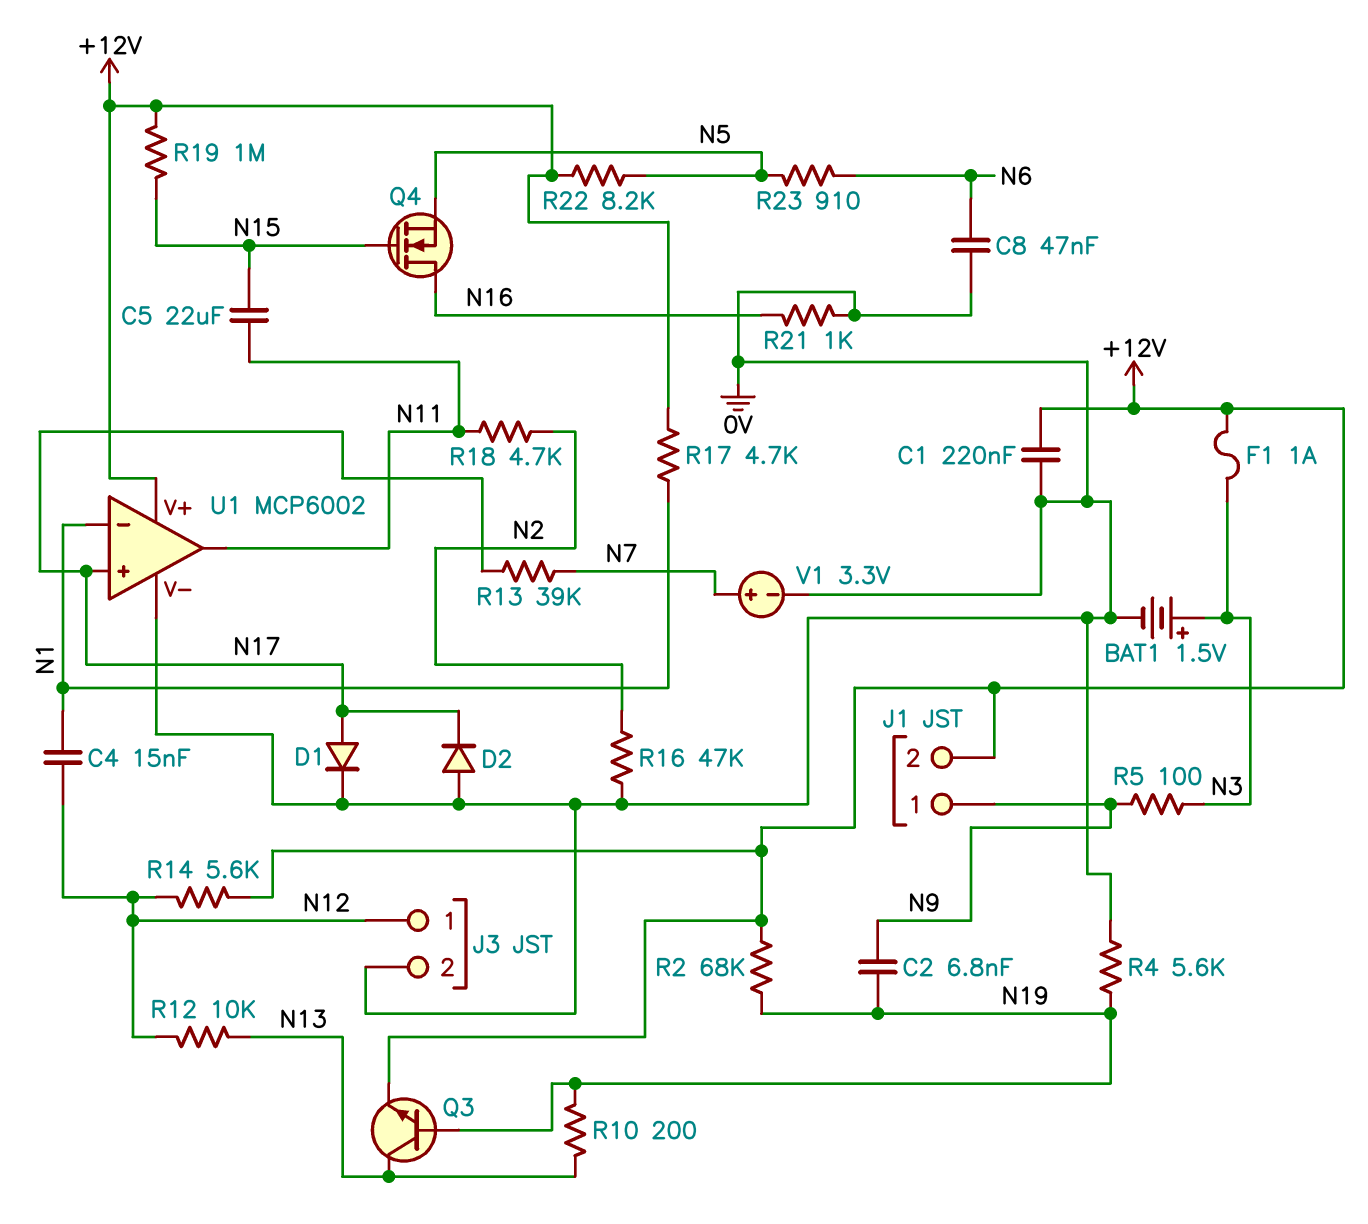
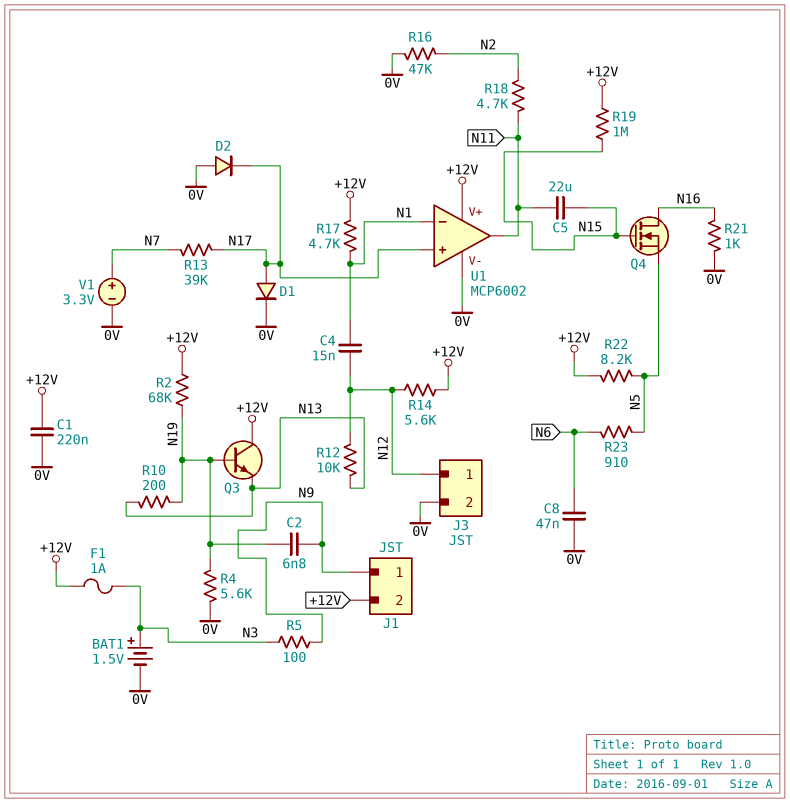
Q3: NPN (B N19, C N13, E +12V) -> NPN (B N19, C +12V, E N13)

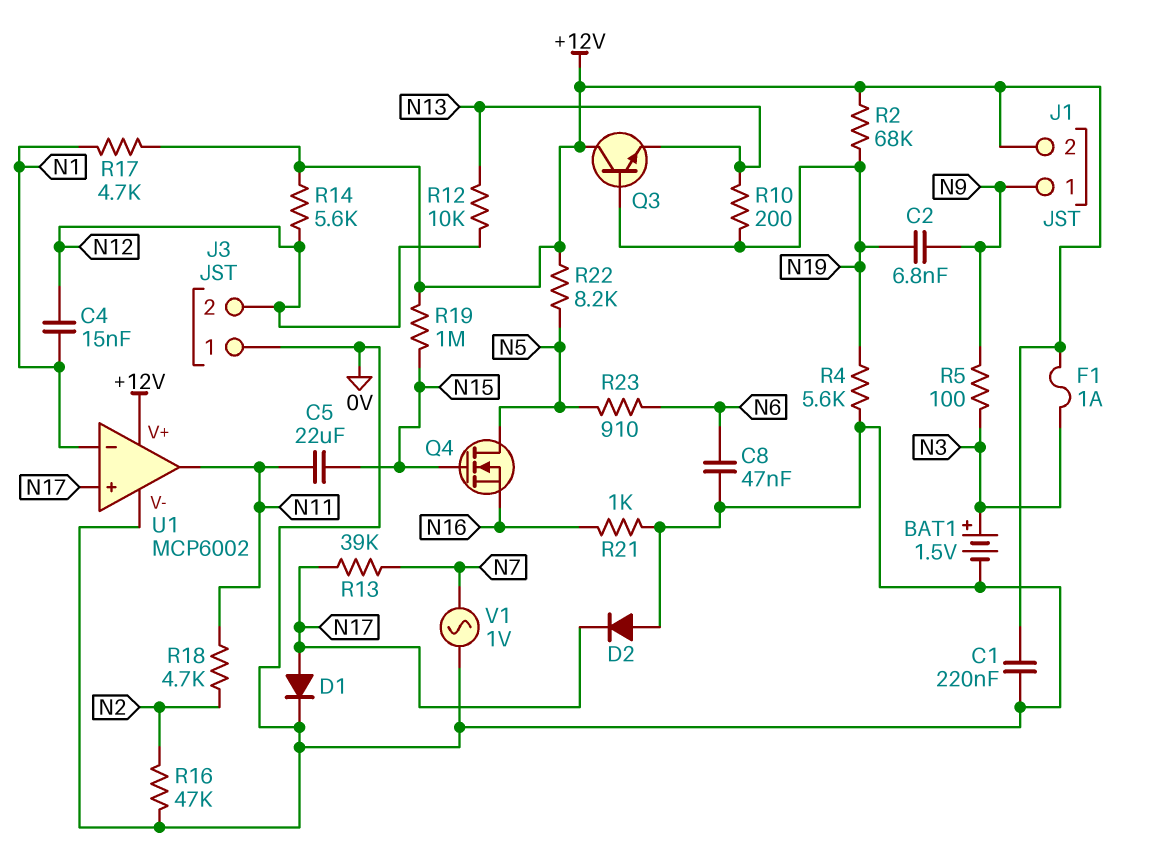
J3 pin 1: N12 -> 0V
J3 pin 2: 0V -> N12
Q4: NMOS (G N15, D N16, S N5) -> NMOS (G N15, D N5, S N16)
V1: 3.3V (plus N7, minus 0V) -> AC 1V (0V, N7)

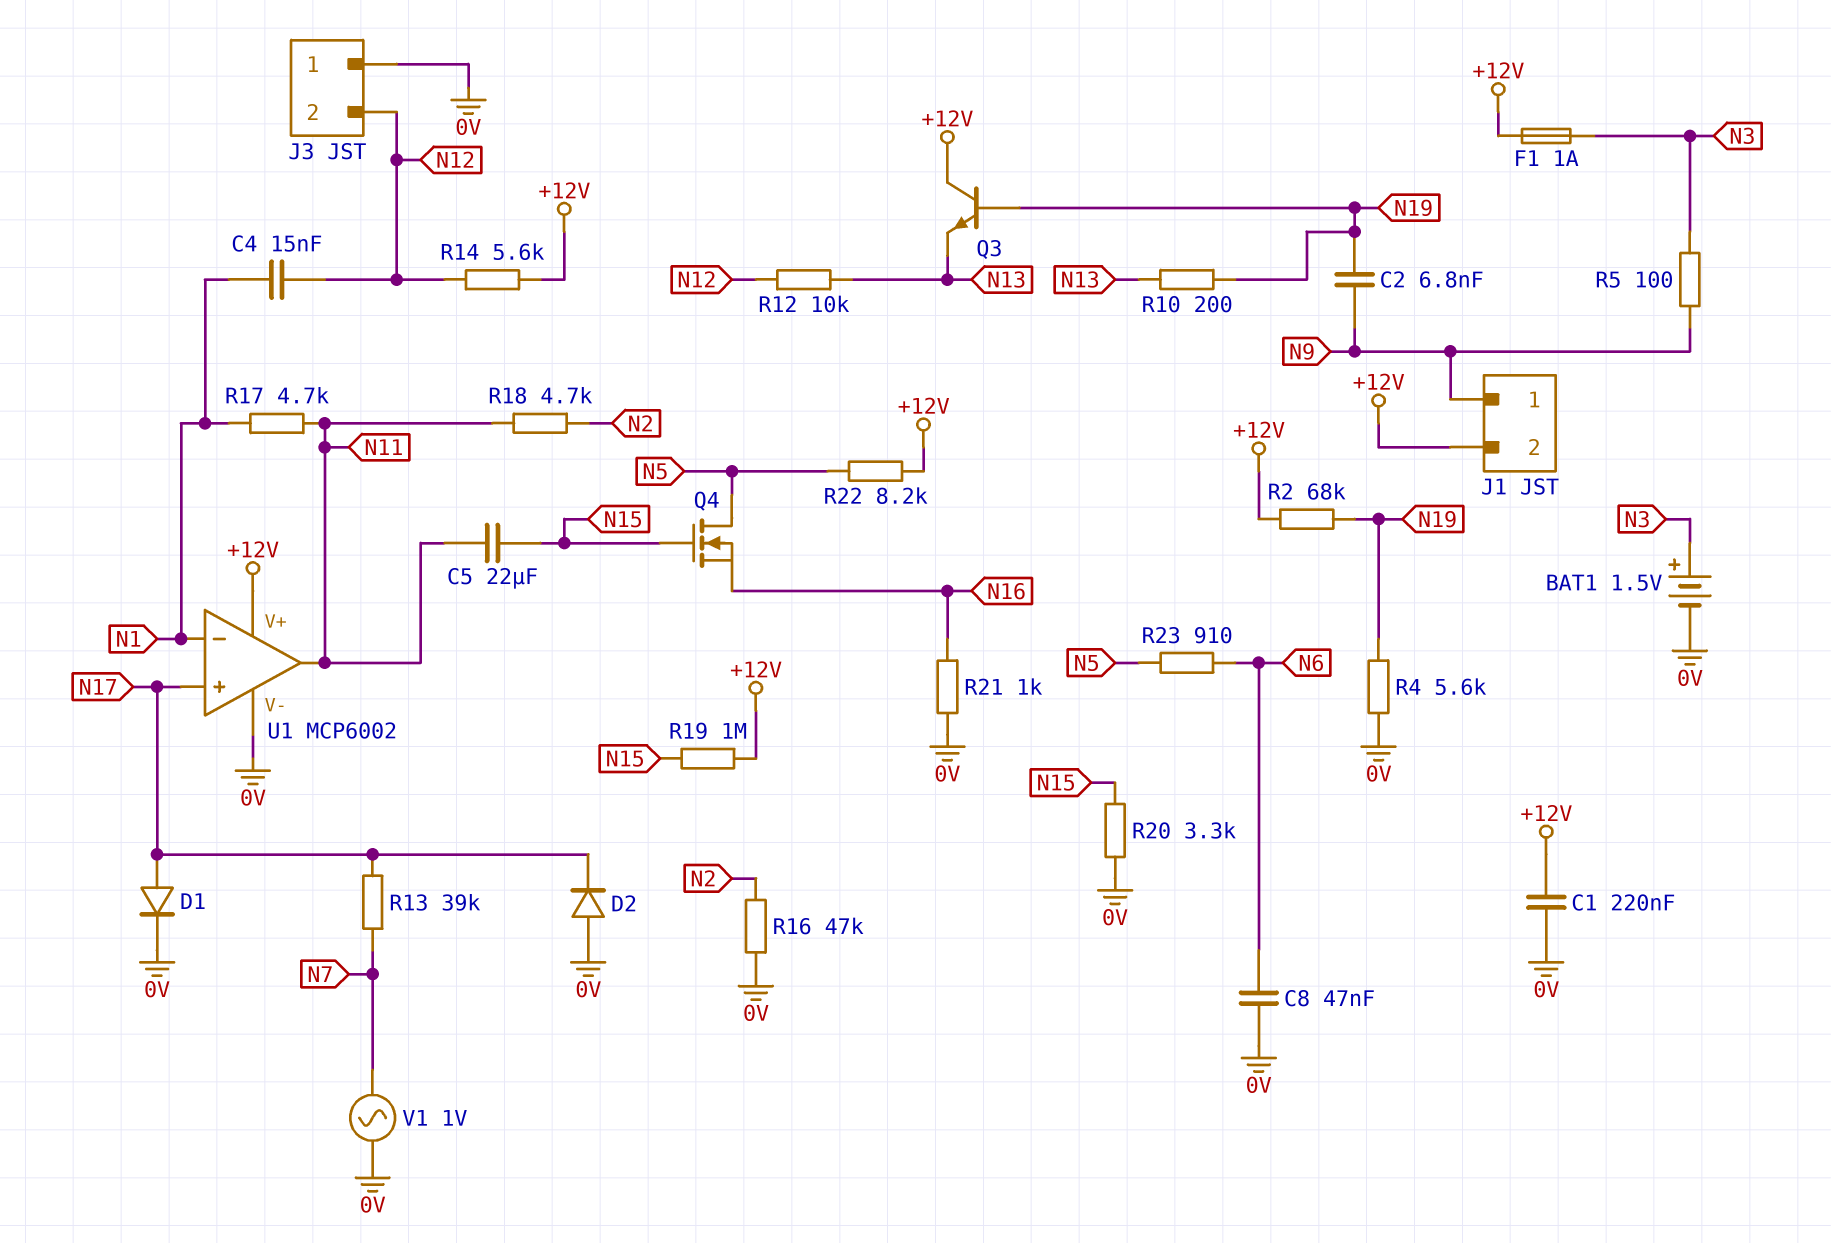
R17: 4.7k (+12V, N1) -> 4.7k (N1, N11)
R20: none -> 3.3k (0V, N15)

